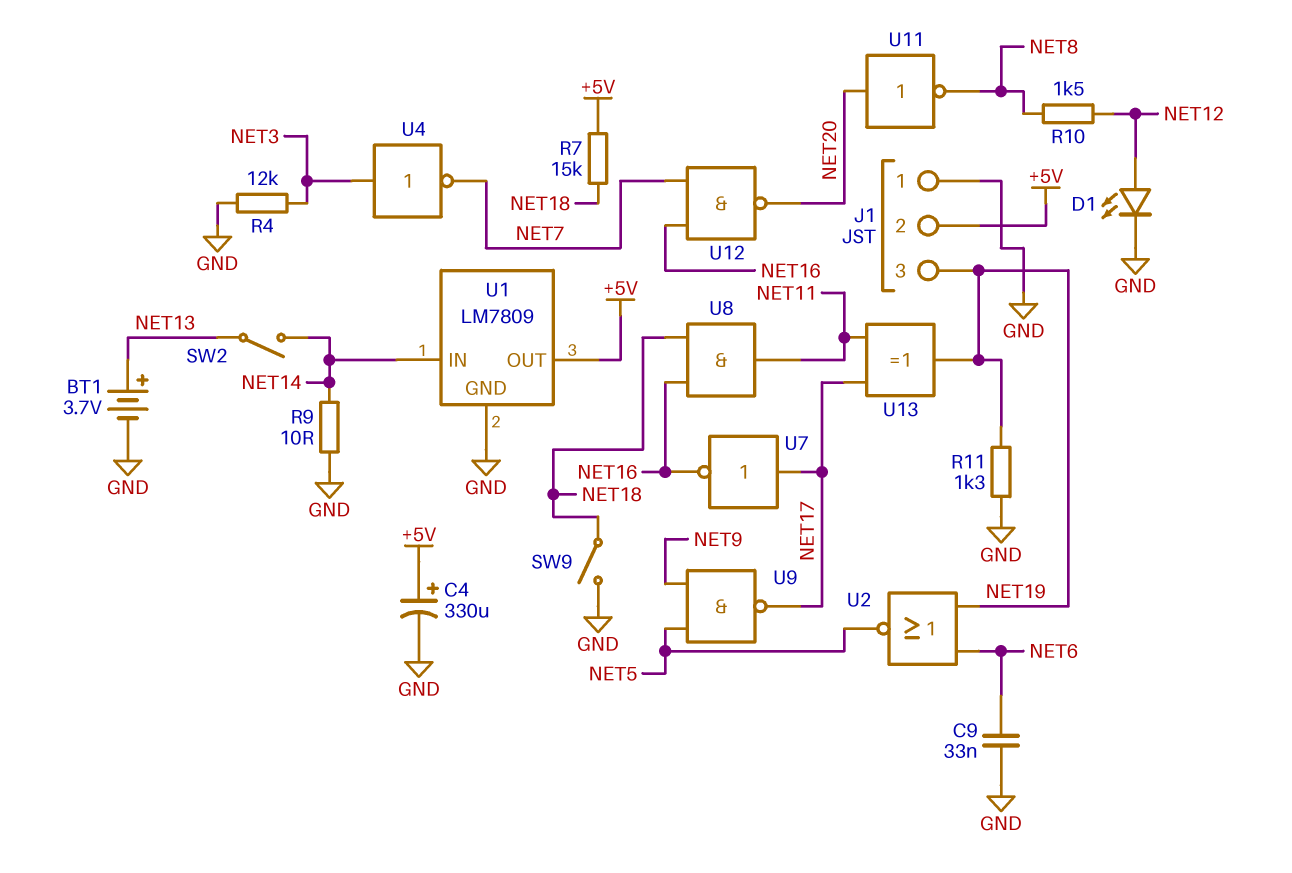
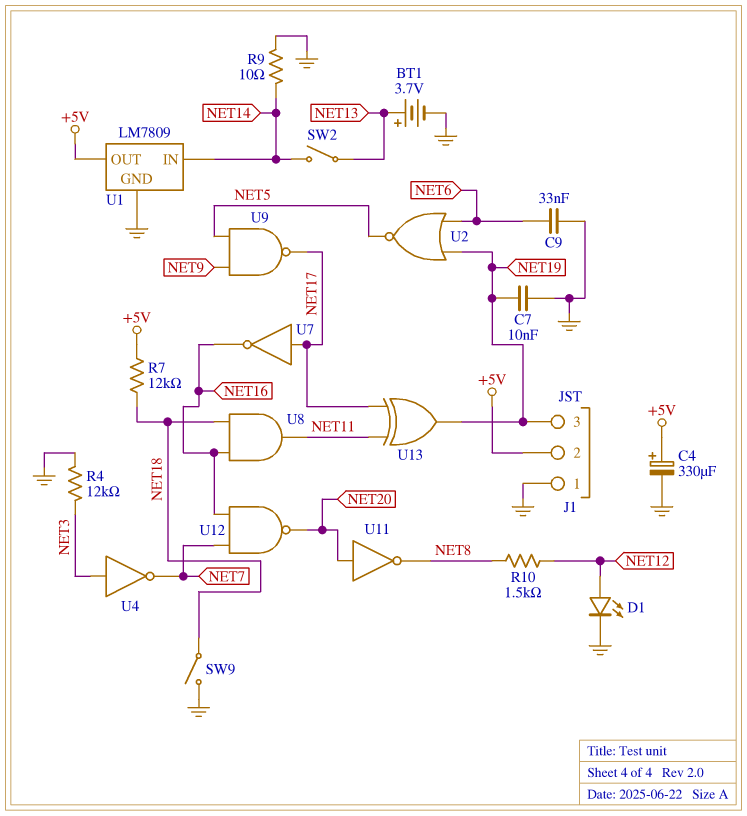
C7: none -> 10nF (GND, NET19)
R7: 15k (+5V, NET18) -> 12k (+5V, NET18)
R11: 1.3k (GND, NET19) -> none

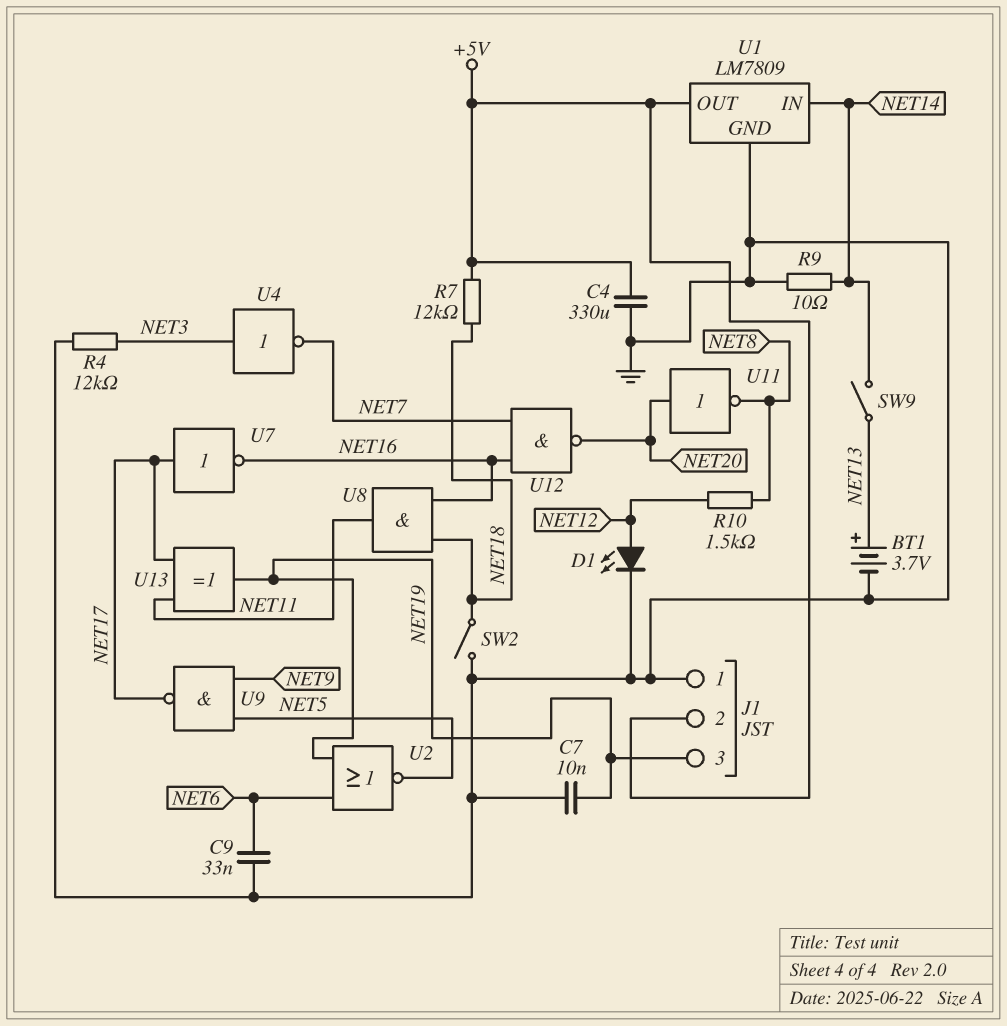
C4: 330uF (plus +5V, minus GND) -> 330uF (+5V, GND)
SW2: switch (NET13, NET14) -> switch (GND, NET18)
SW9: switch (GND, NET18) -> switch (NET13, NET14)

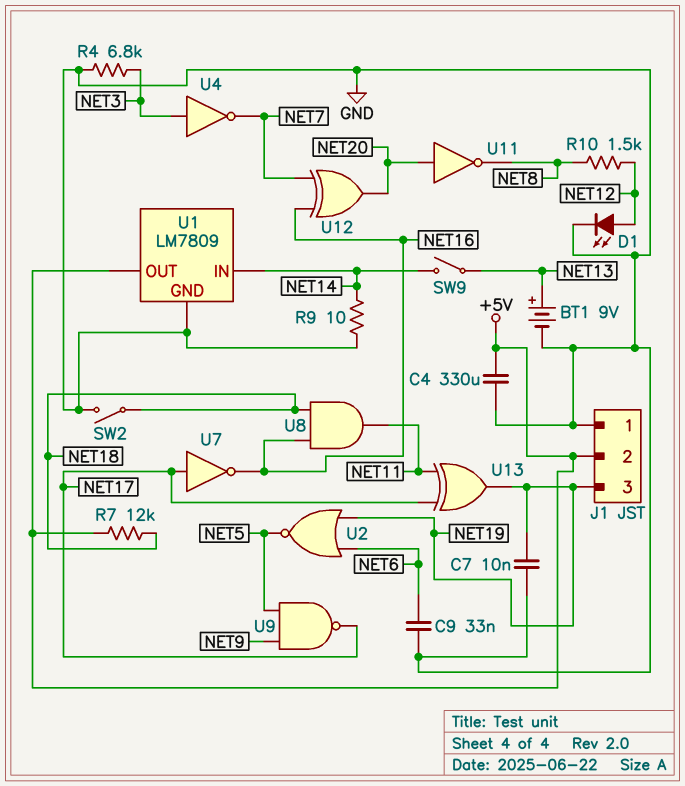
BT1: 3.7V (plus NET13, minus GND) -> 9V (plus NET13, minus GND)
R4: 12k (GND, NET3) -> 6.8k (GND, NET3)
U12: NAND (in NET7, in NET16, out NET20) -> XOR (in NET7, in NET16, out NET20)

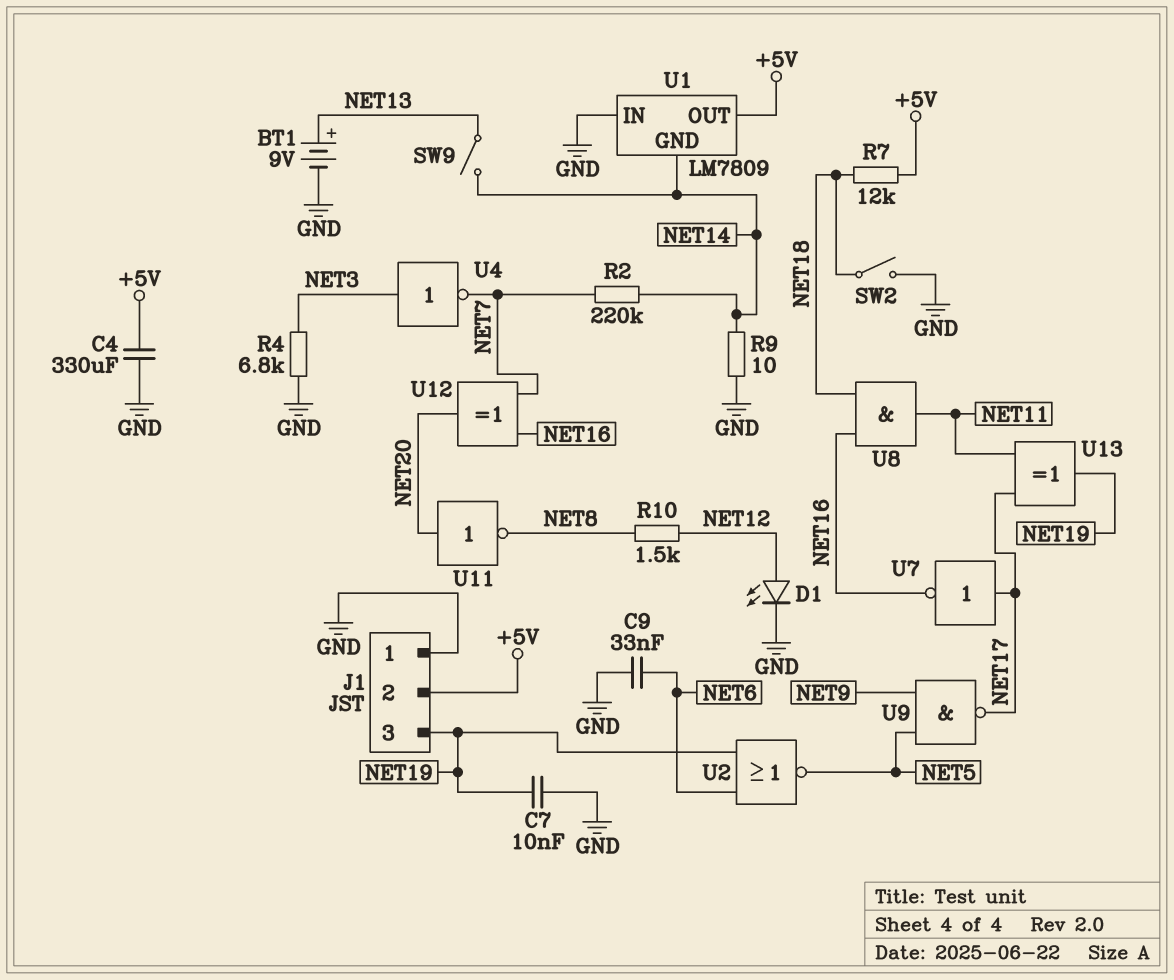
R2: none -> 220k (NET7, NET14)
U1 pin GND: GND -> NET14
U1 pin IN: NET14 -> GND

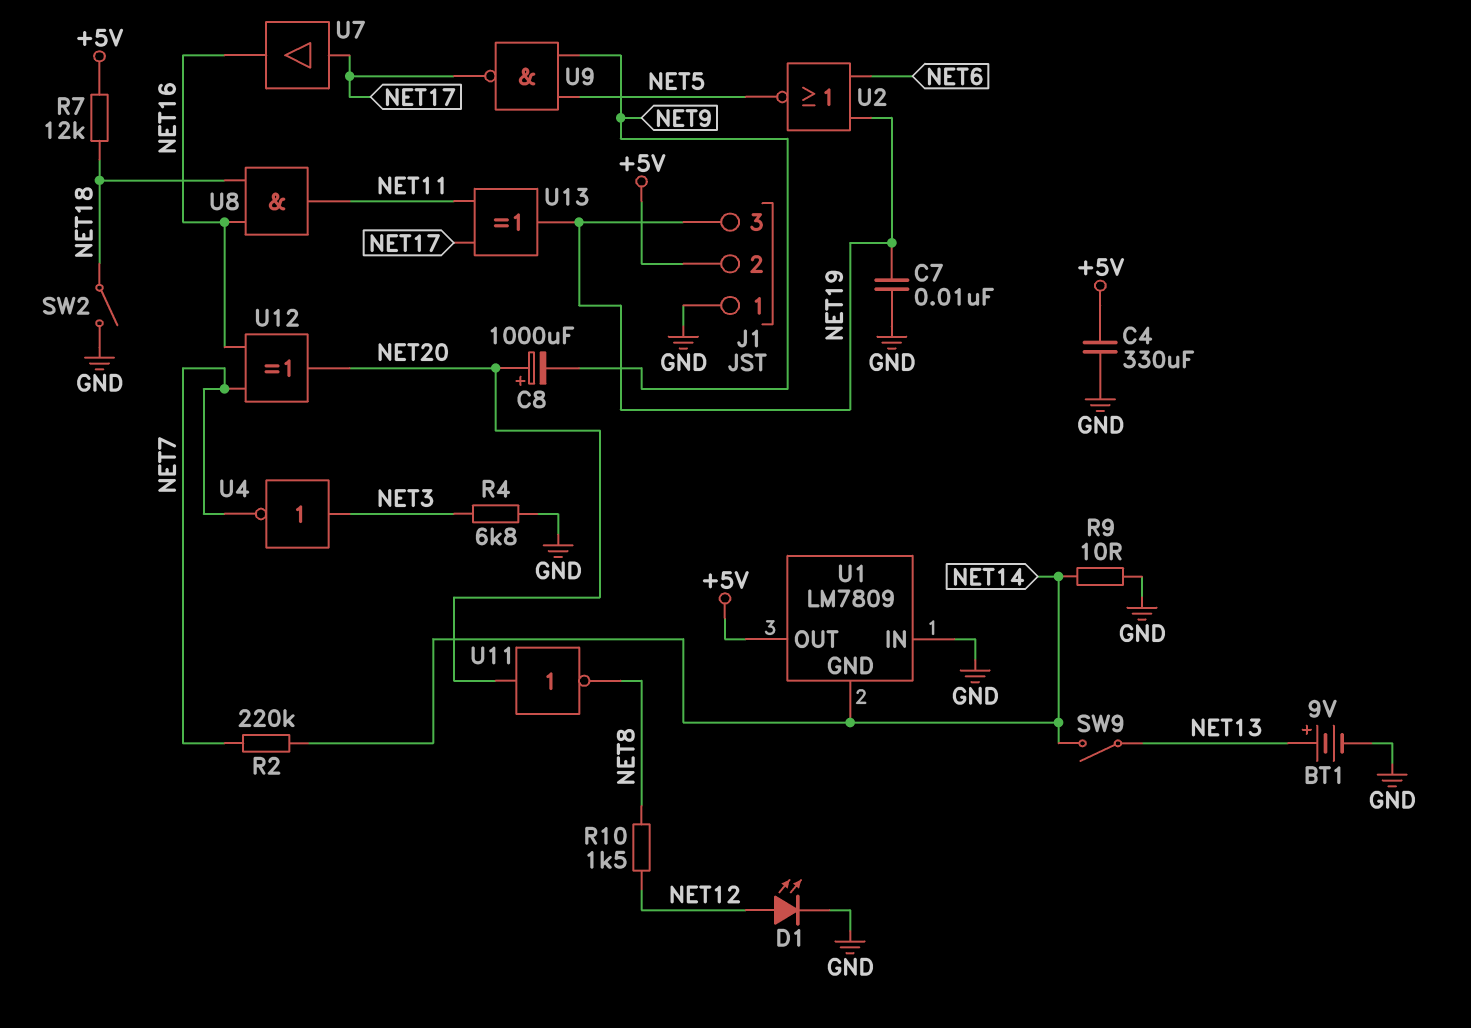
C8: none -> 1000uF (plus NET20, minus NET9)
C9: 33nF (GND, NET6) -> none
U7: NOT (in NET17, out NET16) -> buffer (in NET17, out NET16)

